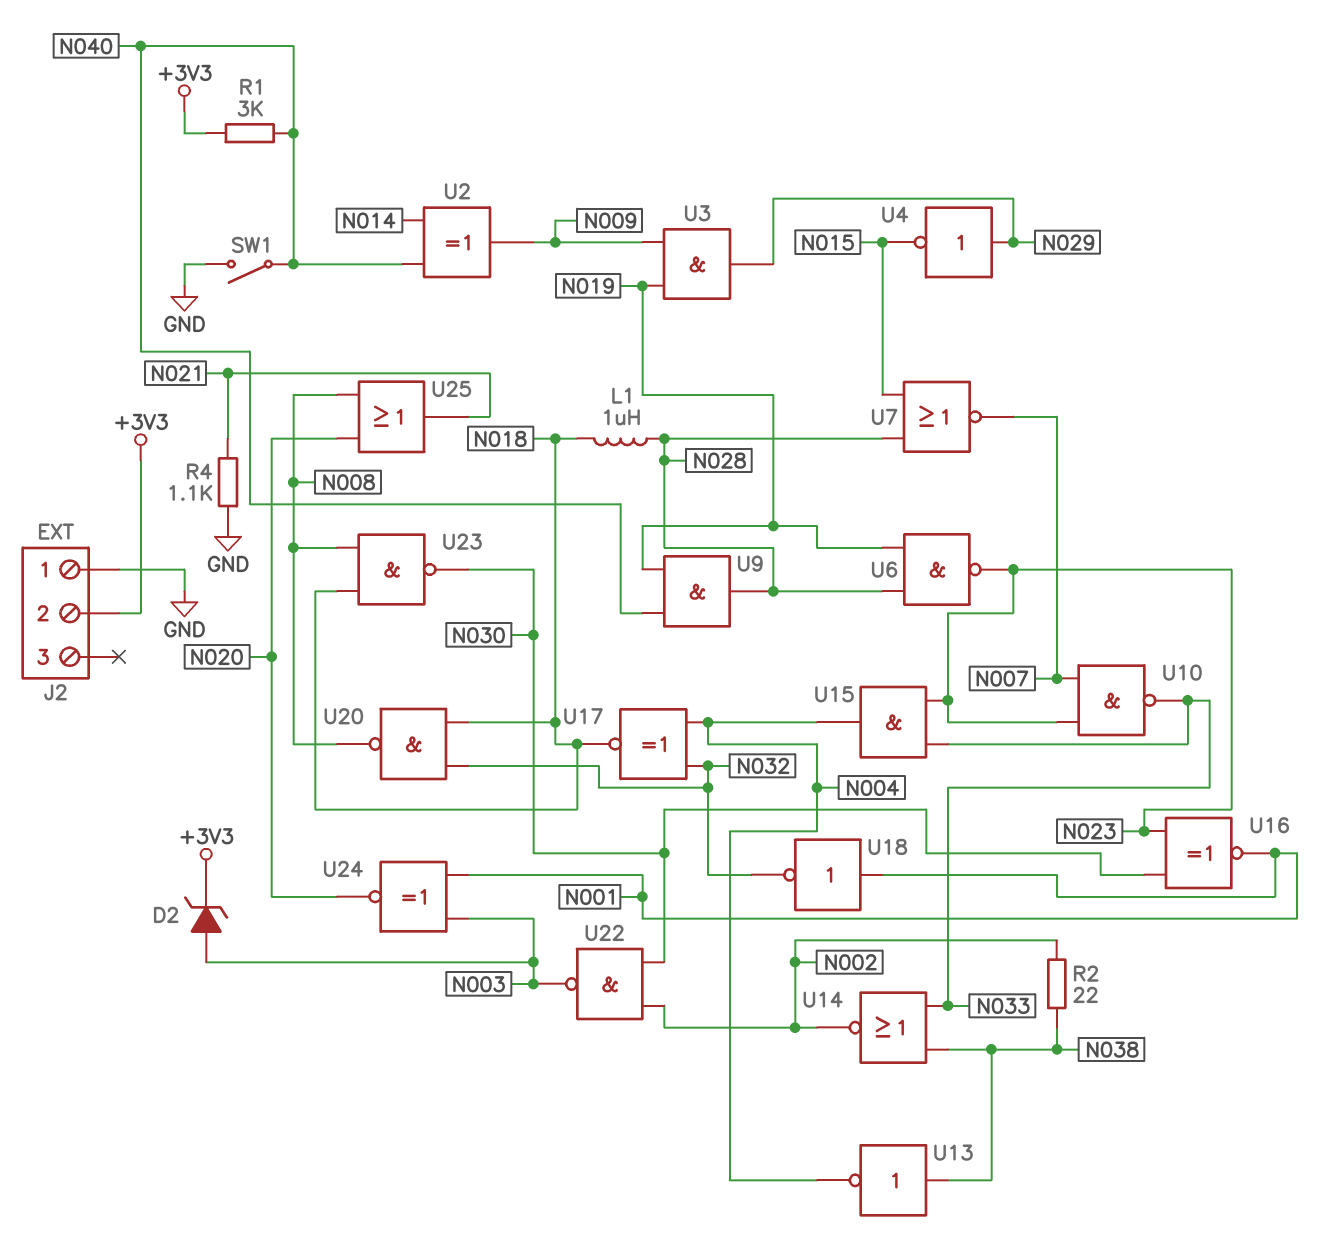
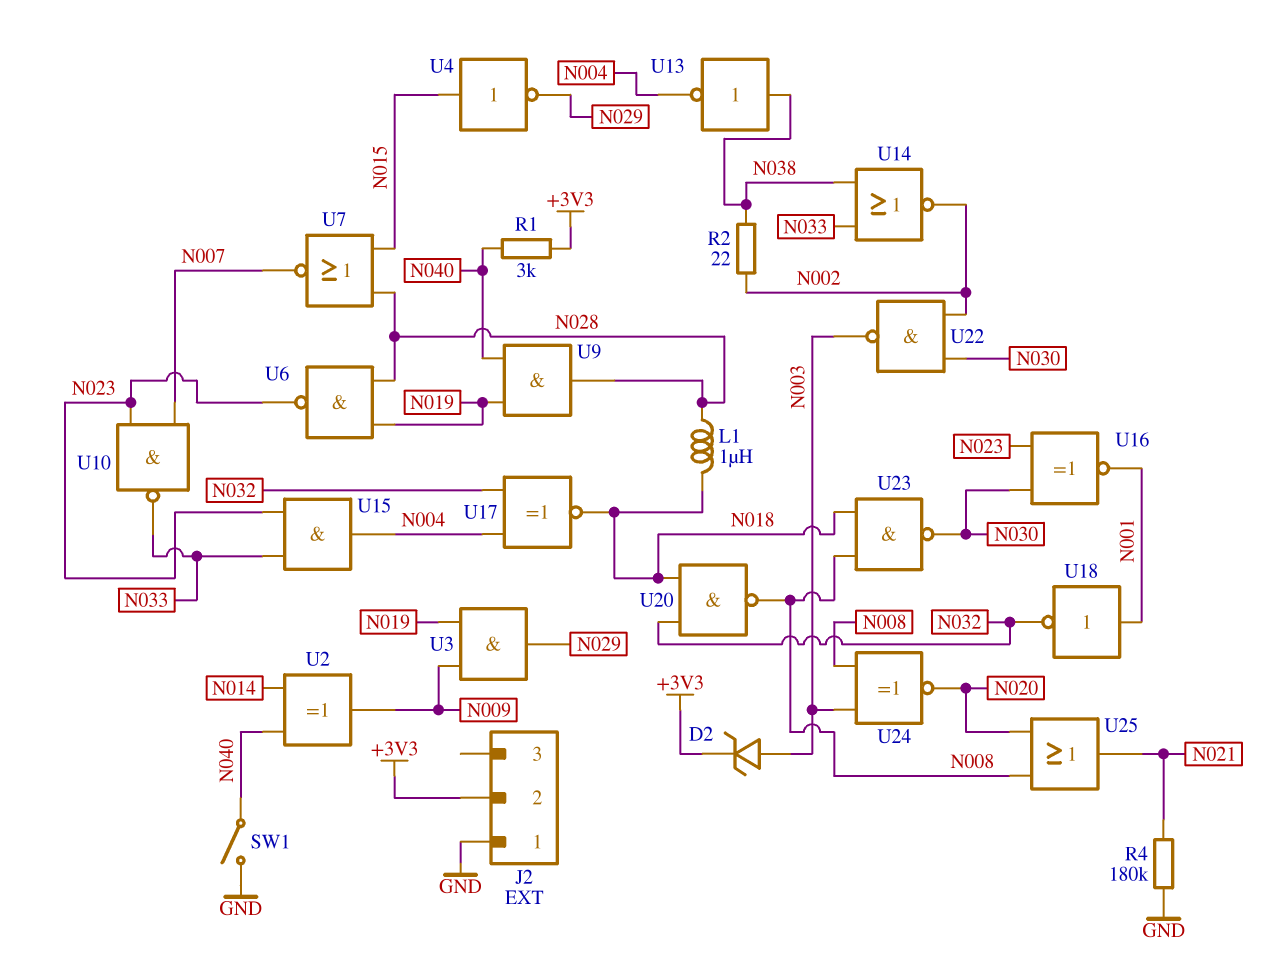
R4: 1.1k (GND, N021) -> 180k (GND, N021)
U4: NOT (in N029, out N015) -> NOT (in N015, out N029)
U24: XNOR (in N001, in N003, out N020) -> XNOR (in N003, in N008, out N020)

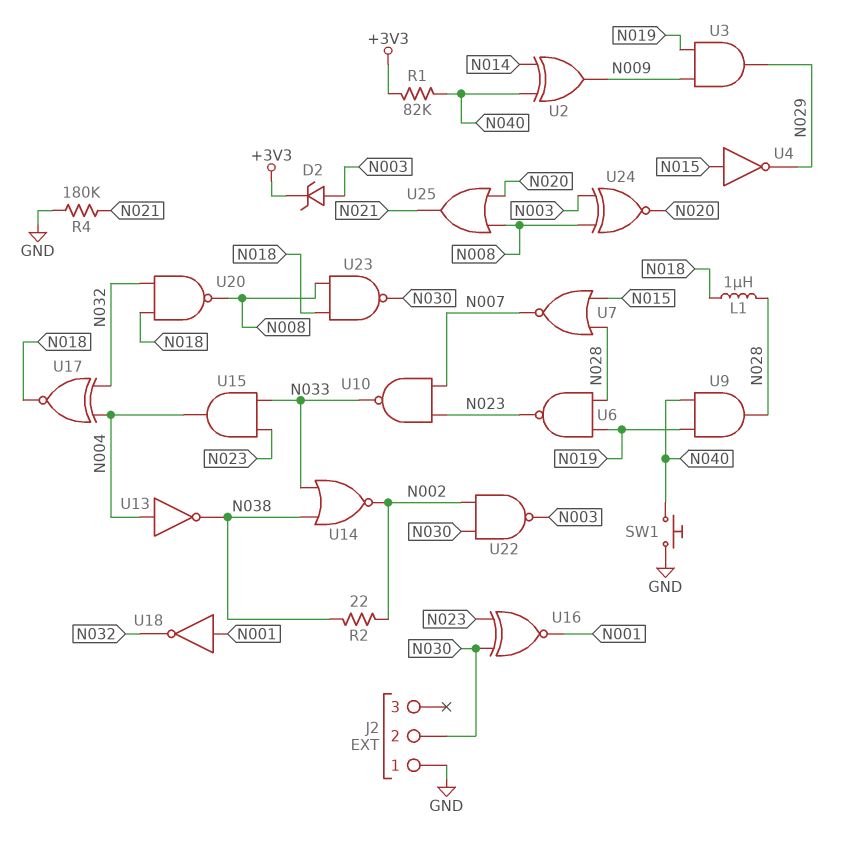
J2 pin 2: +3V3 -> N030
R1: 3k (+3V3, N040) -> 82k (+3V3, N040)
SW1: switch (GND, N040) -> button (GND, N040)
U13: NOT (in N038, out N004) -> NOT (in N004, out N038)

